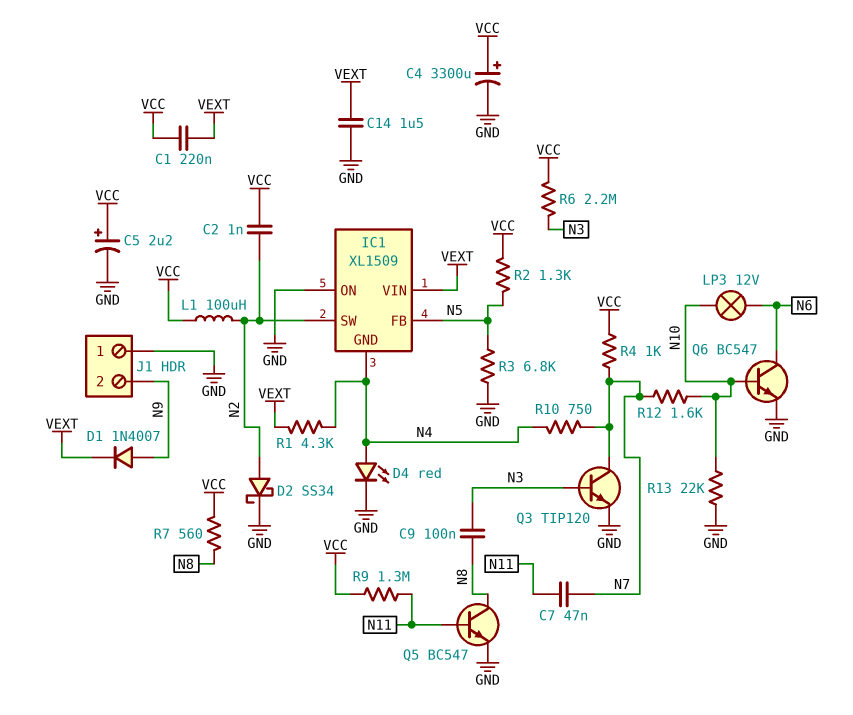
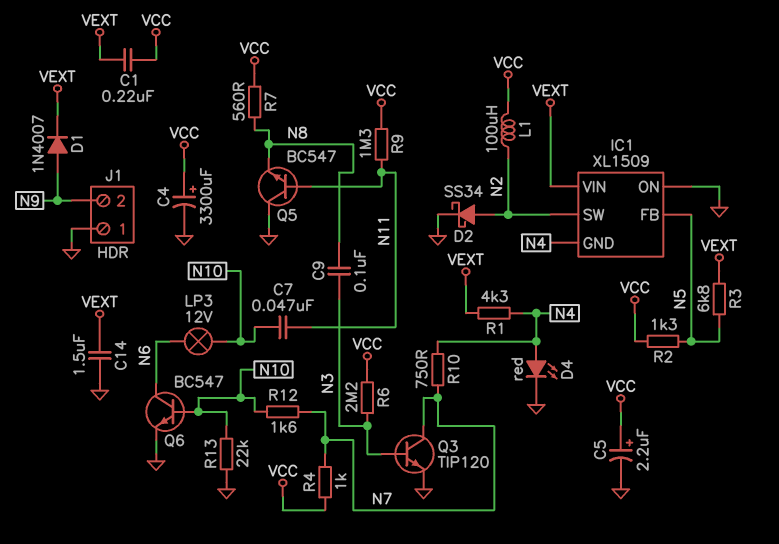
C2: 1nF (N2, VCC) -> none
C7: 47nF (N7, N11) -> 47nF (N10, N11)
Q5: NPN BC547 (B N11, C N8, E GND) -> NPN BC547 (B N11, C GND, E N8)
R3: 6.8k (GND, N5) -> 6.8k (N5, VEXT)

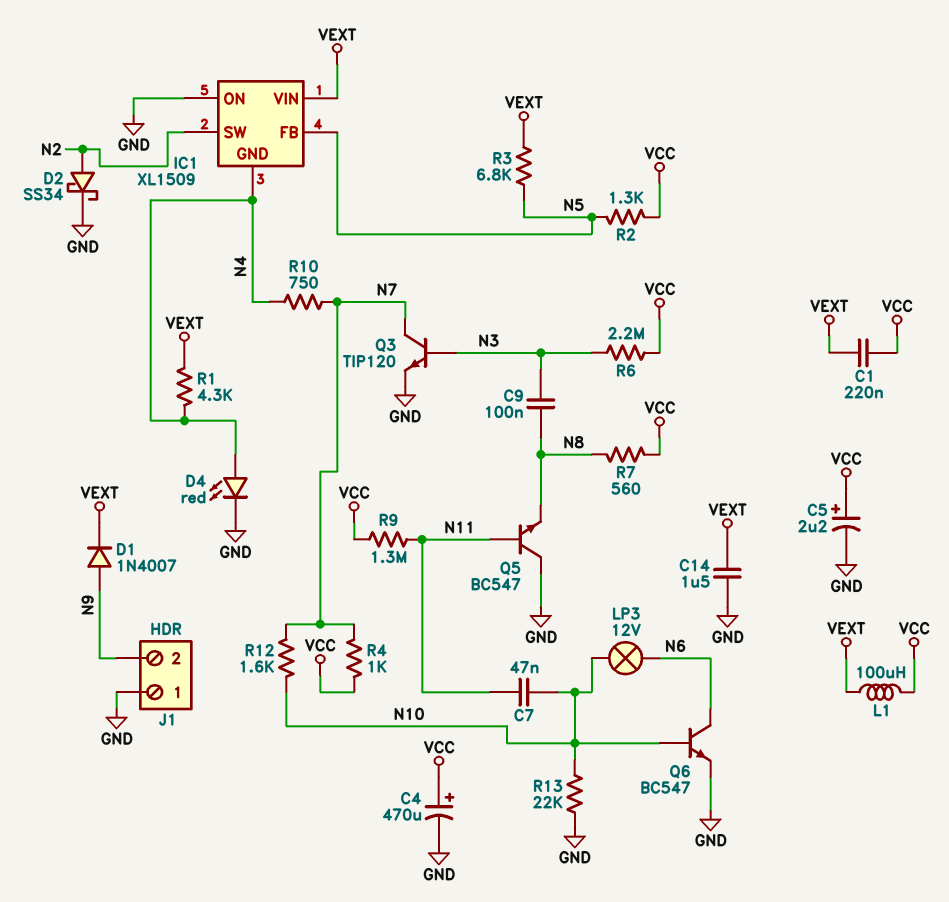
C4: 3300uF (plus VCC, minus GND) -> 470uF (plus VCC, minus GND)
L1: 100uH (N2, VCC) -> 100uH (VCC, VEXT)

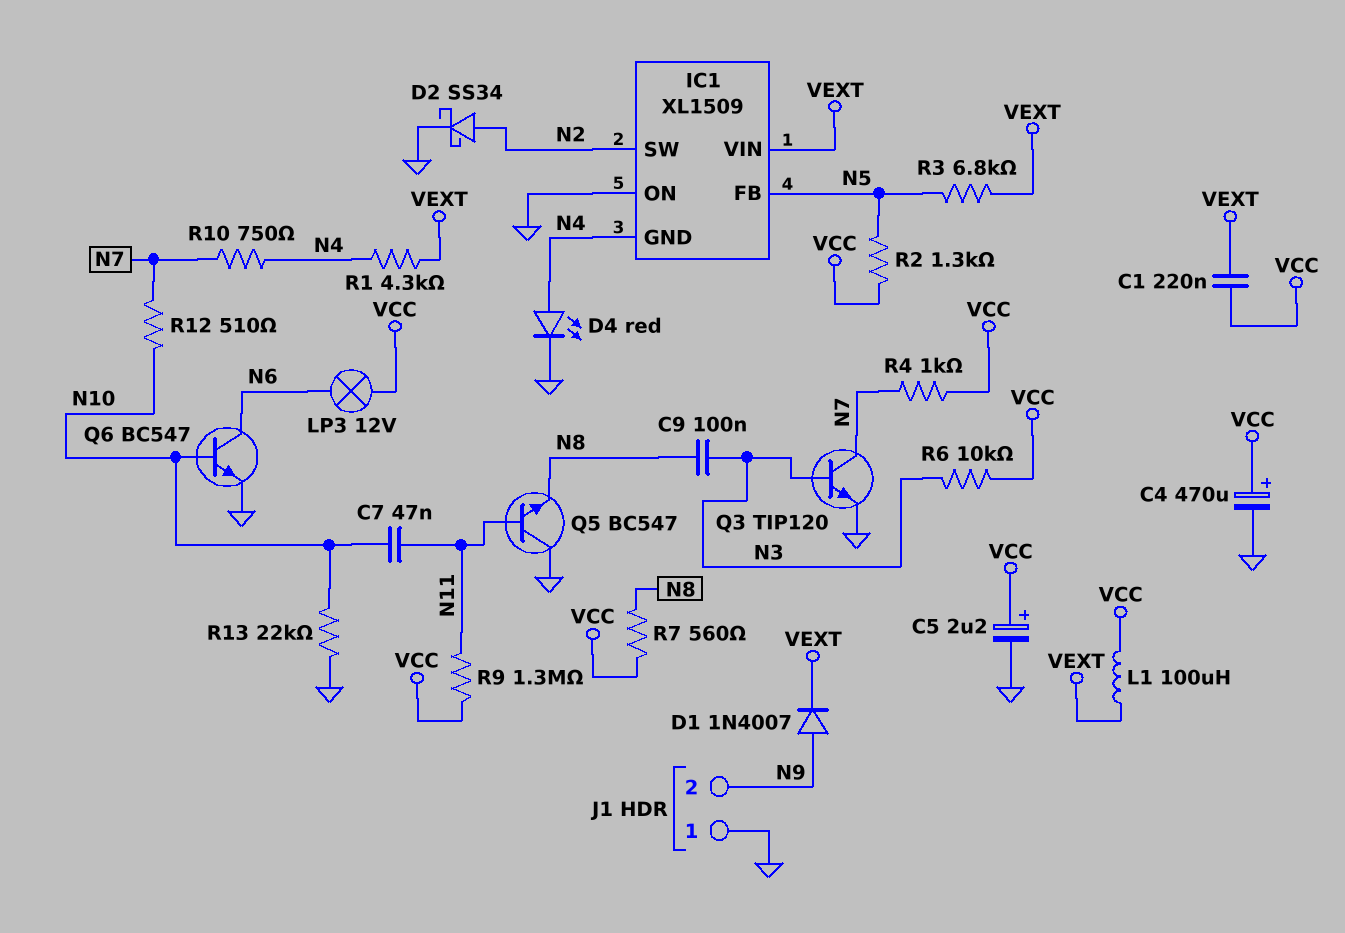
C14: 1.5uF (GND, VEXT) -> none
LP3: lamp 12V (N6, N10) -> lamp 12V (N6, VCC)
R6: 2.2M (N3, VCC) -> 10k (N3, VCC)
R12: 1.6k (N7, N10) -> 510 (N7, N10)

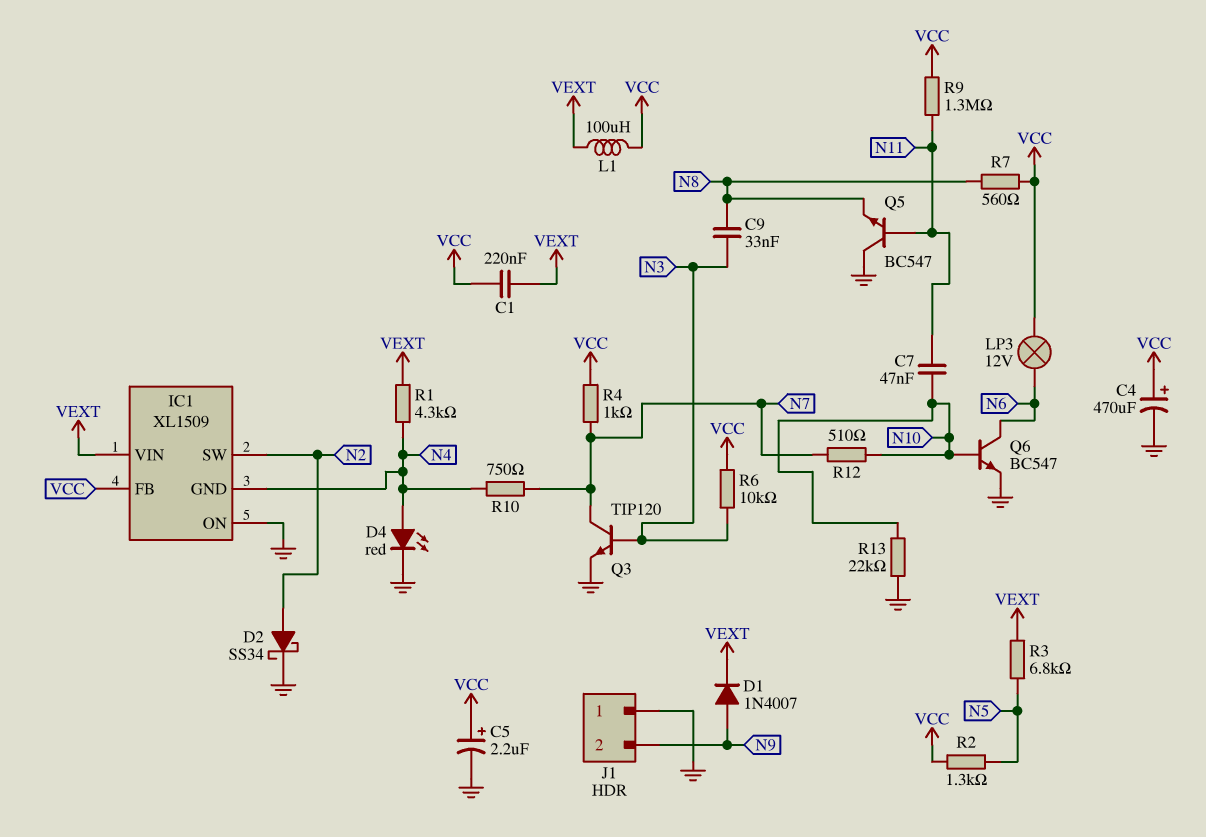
C9: 100nF (N3, N8) -> 33nF (N3, N8)
IC1 pin FB: N5 -> VCC

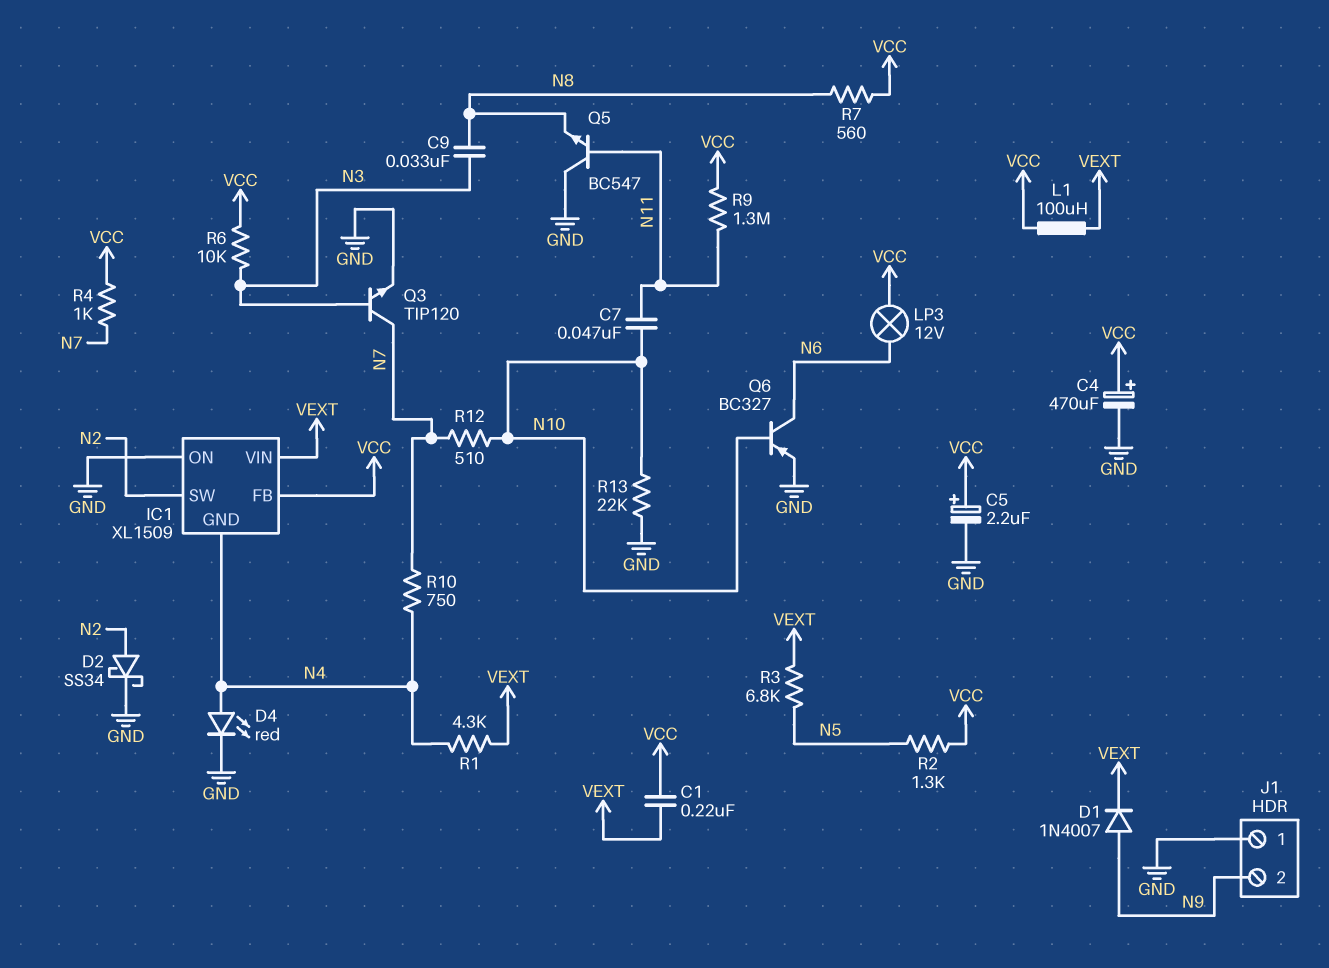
Q6: NPN BC547 (B N10, C N6, E GND) -> PNP BC327 (B N10, C N6, E GND)

